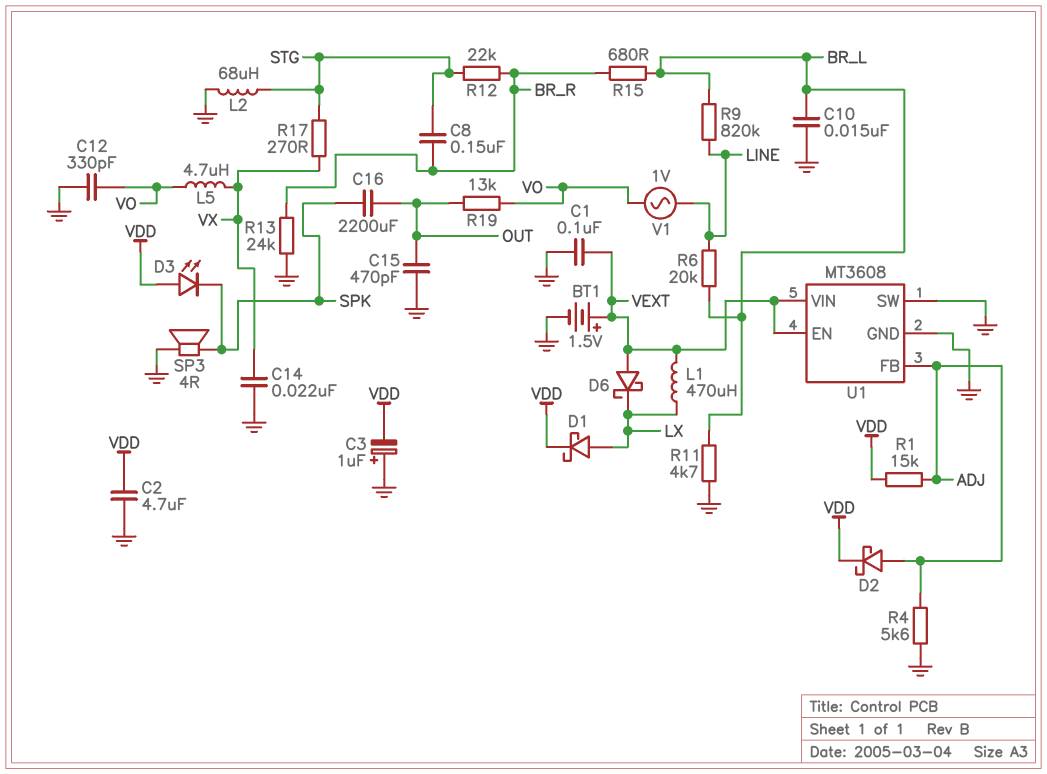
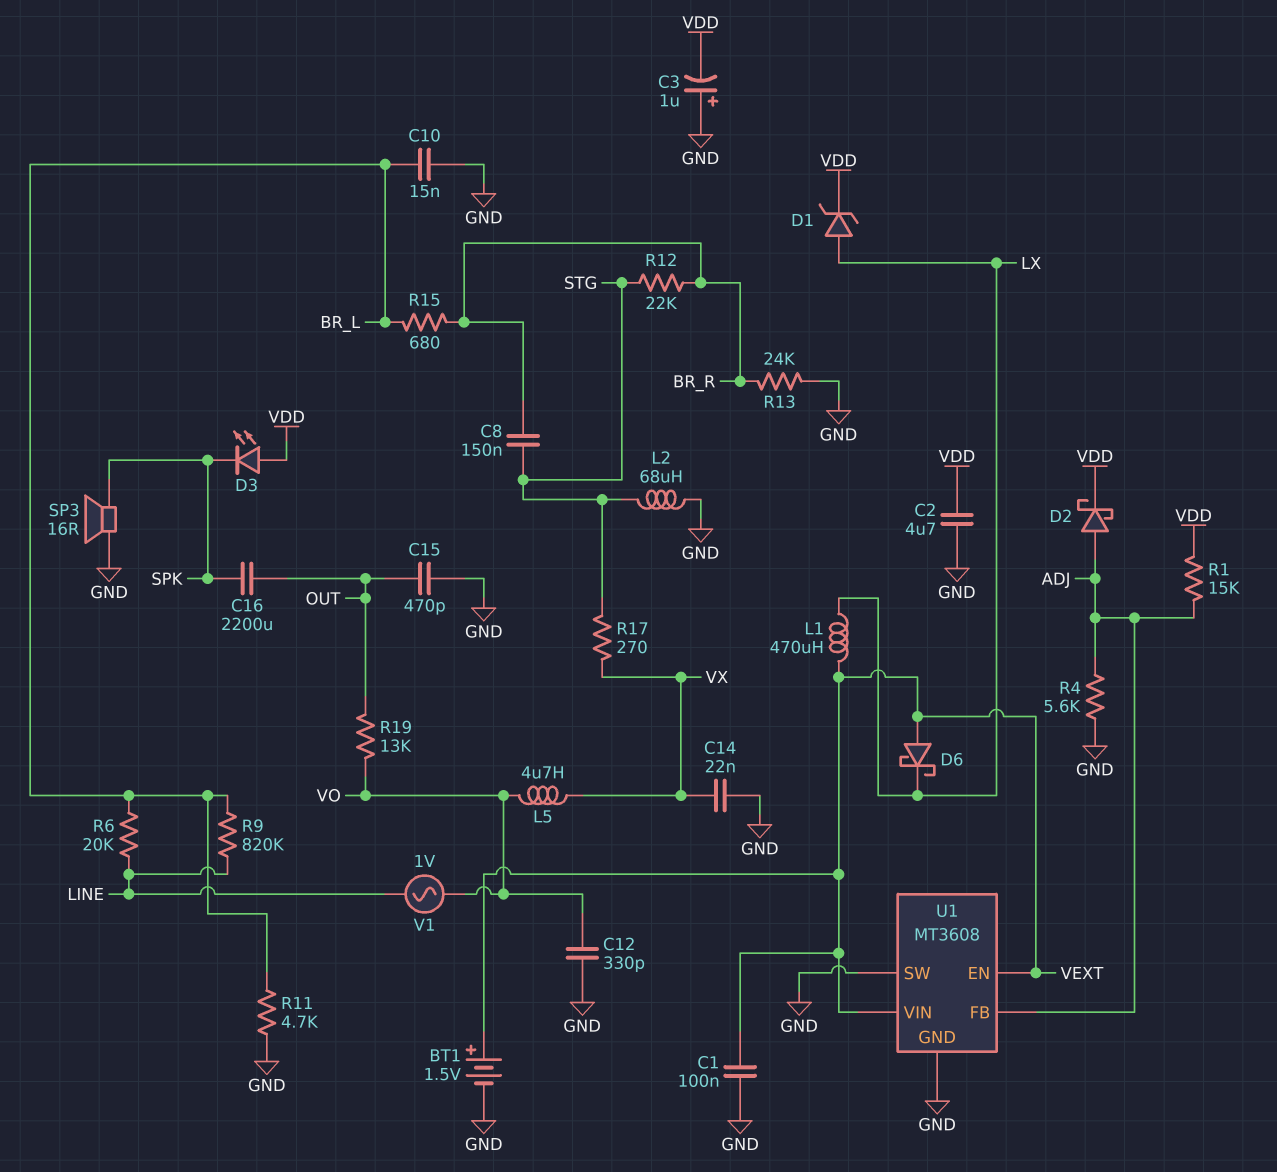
D1: schottky (A LX, K VDD) -> zener (A LX, K VDD)
SP3: speaker 4R (GND, SPK) -> speaker 16R (GND, SPK)

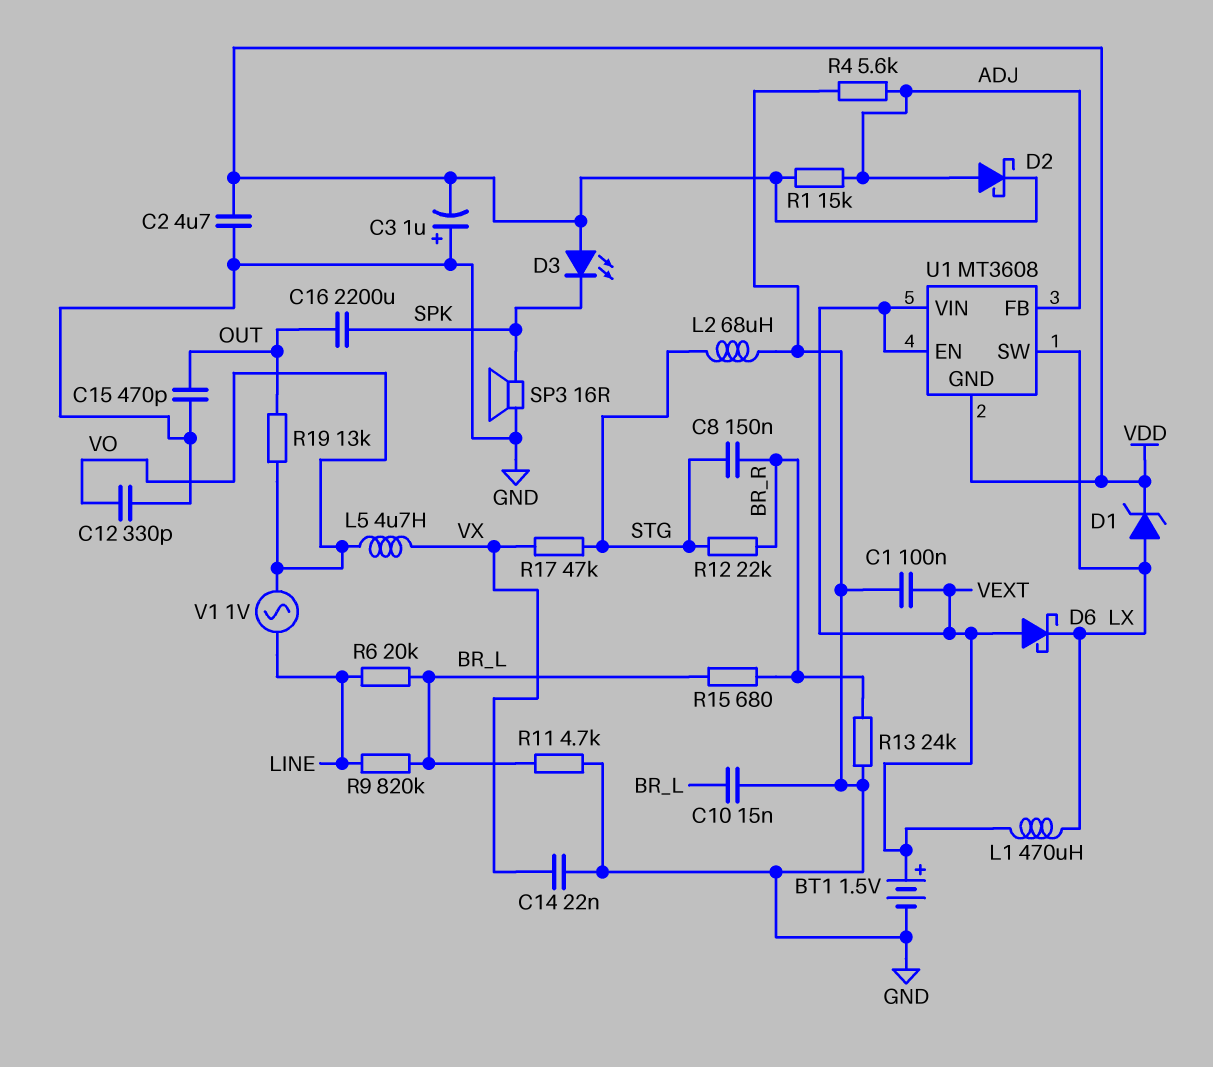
R17: 270 (STG, VX) -> 47k (STG, VX)
U1 pin GND: GND -> VDD
U1 pin SW: GND -> LX

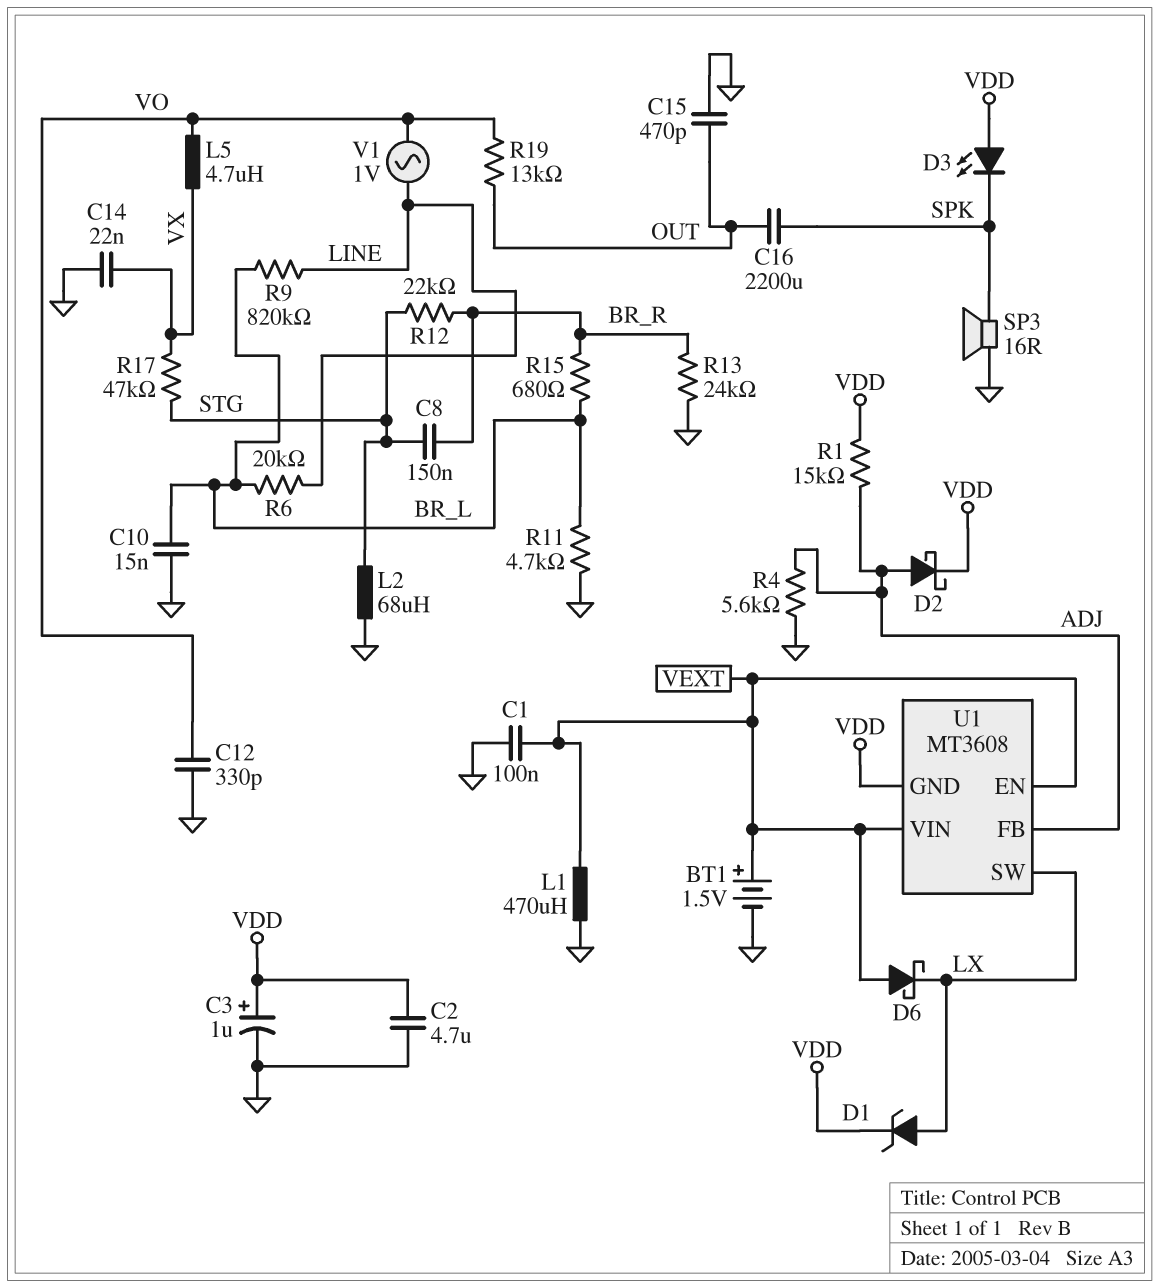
C3: 1uF (plus GND, minus VDD) -> 1uF (plus VDD, minus GND)
L1: 470uH (LX, VEXT) -> 470uH (GND, VEXT)

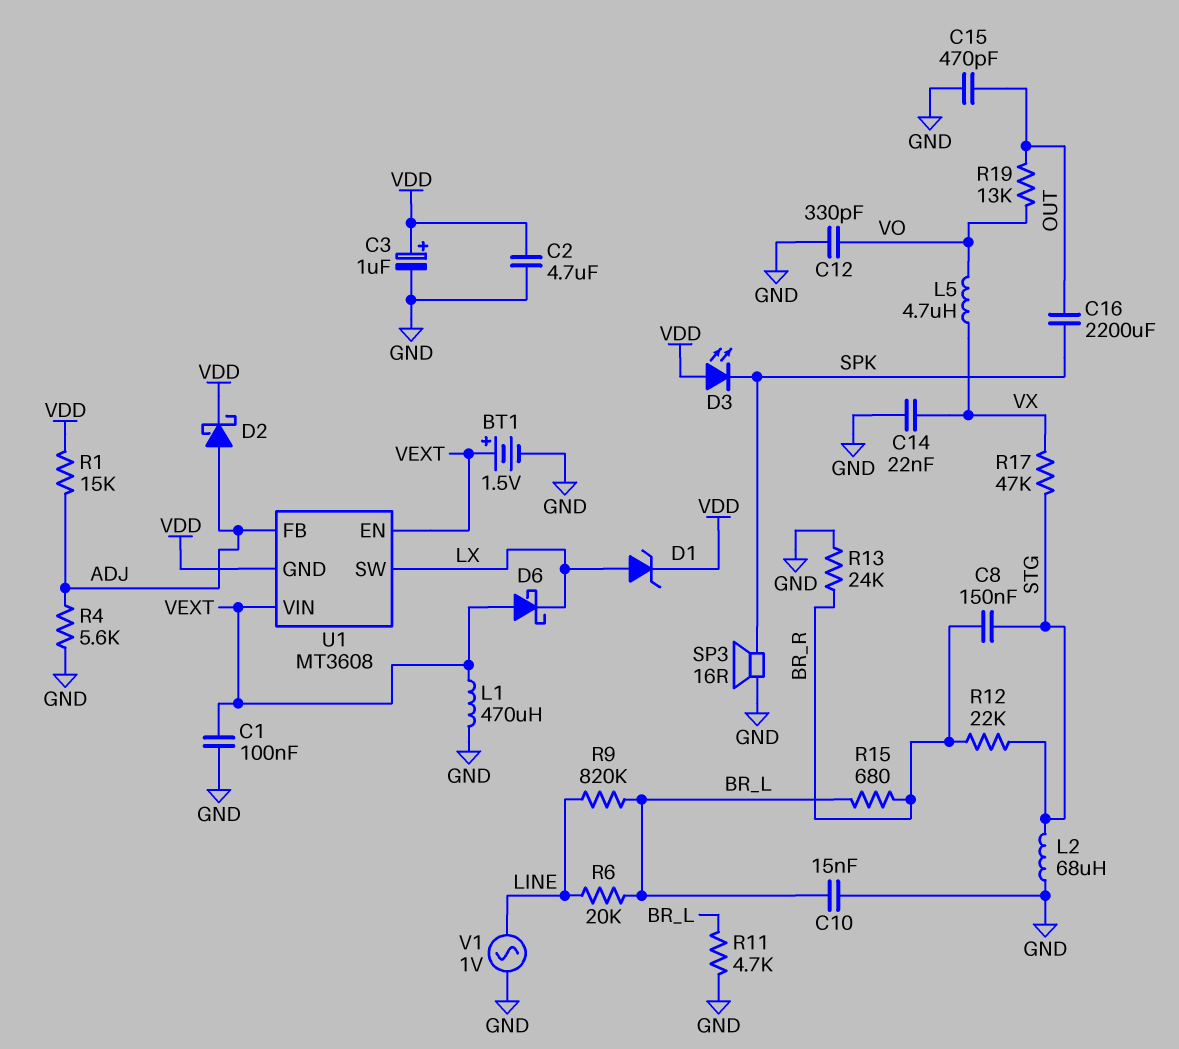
V1: AC 1V (LINE, VO) -> AC 1V (GND, LINE)

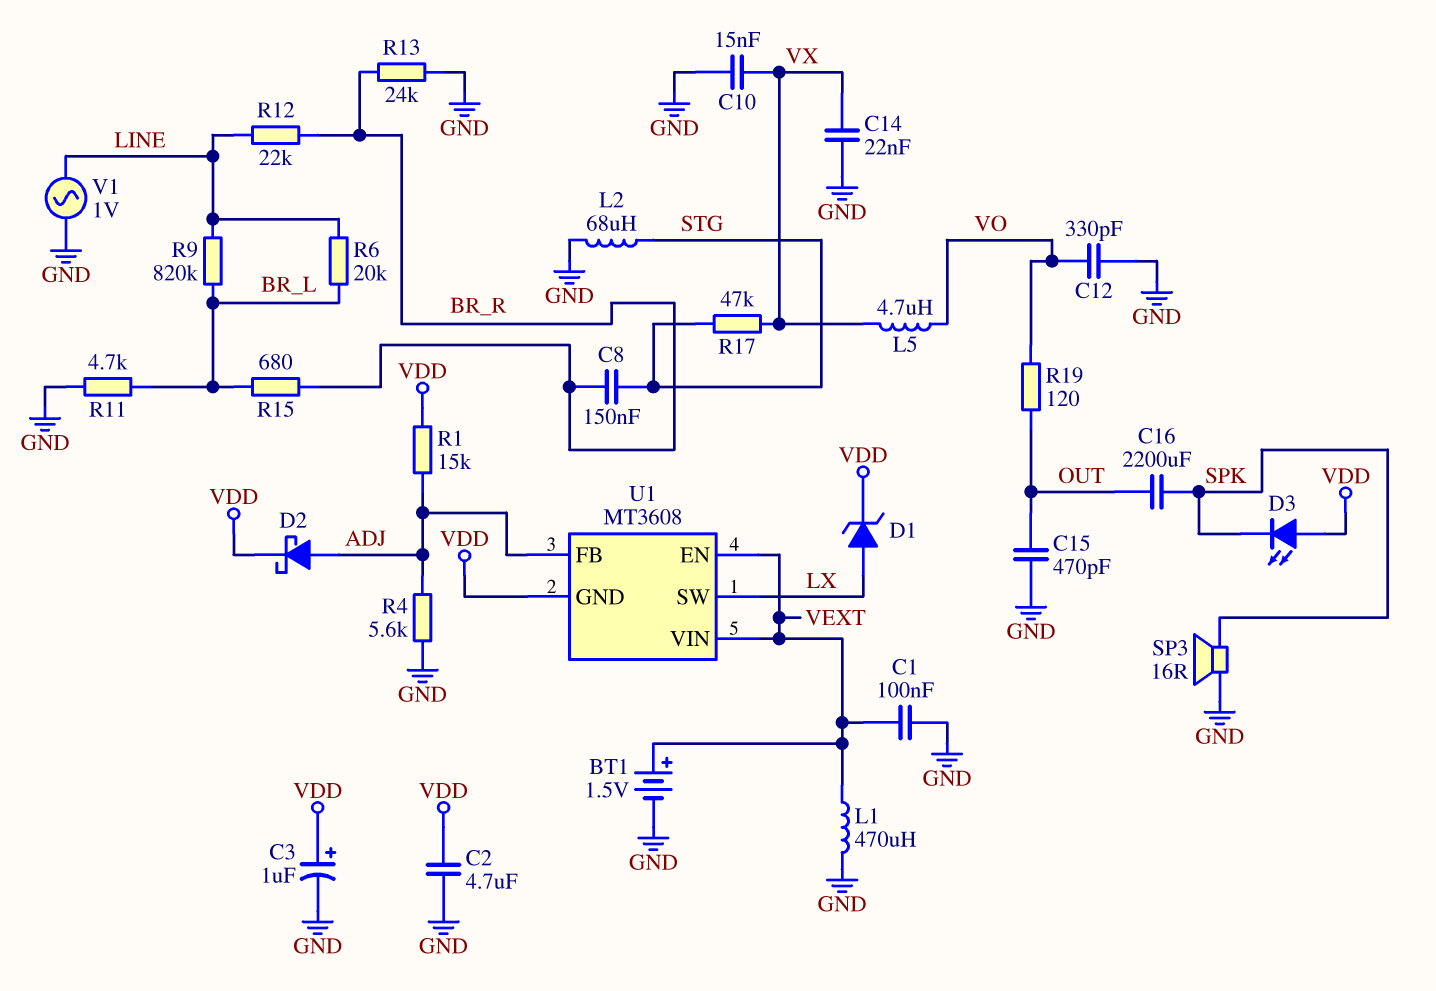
C10: 15nF (BR_L, GND) -> 15nF (GND, VX)
D6: schottky (A VEXT, K LX) -> none
R12: 22k (BR_R, STG) -> 22k (BR_R, LINE)
R19: 13k (OUT, VO) -> 120 (OUT, VO)

